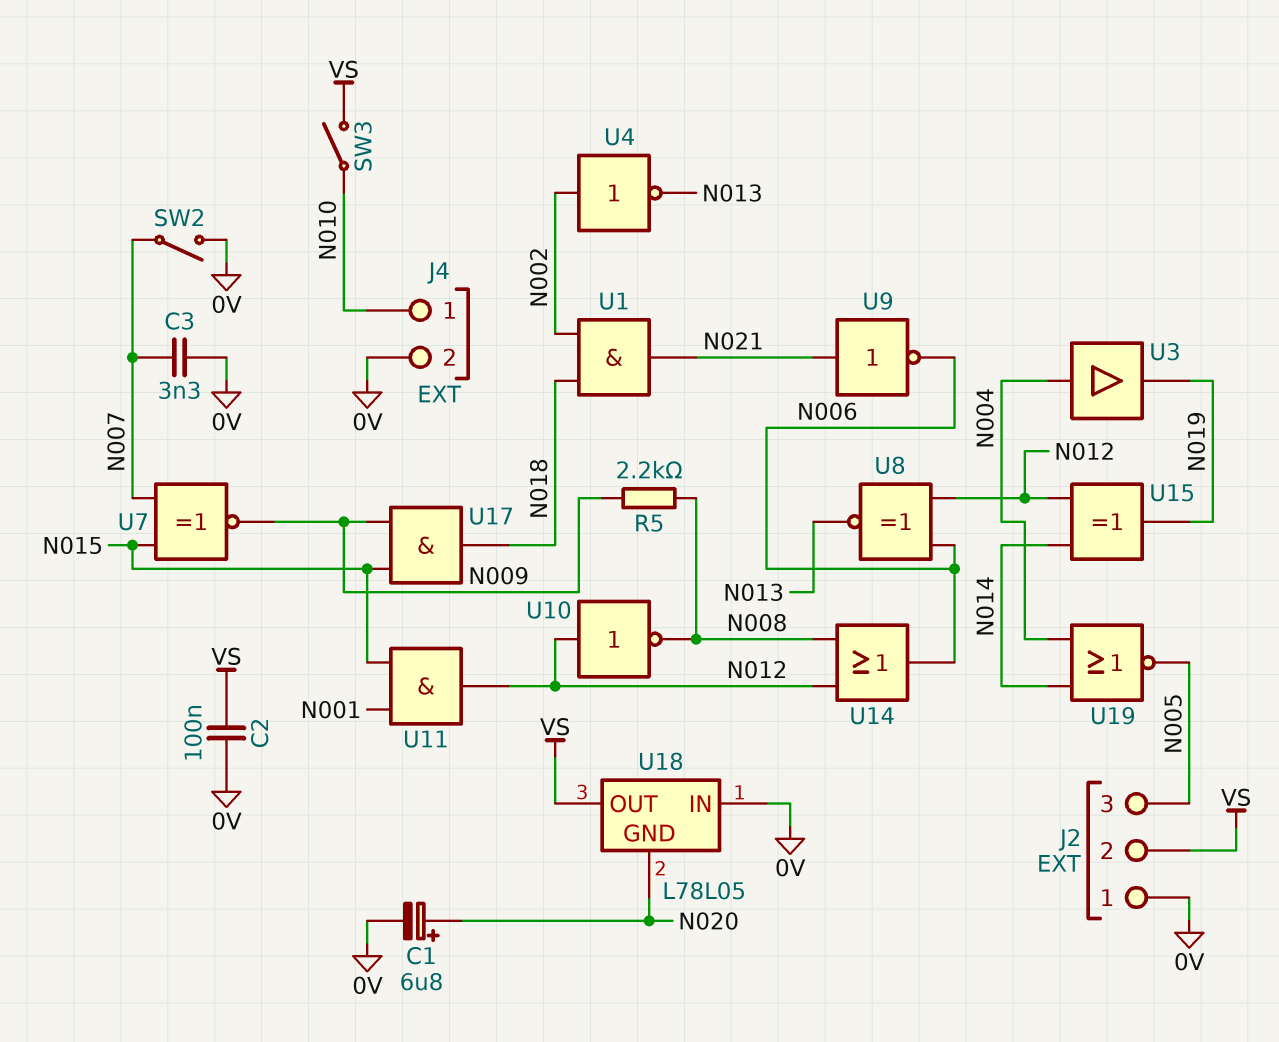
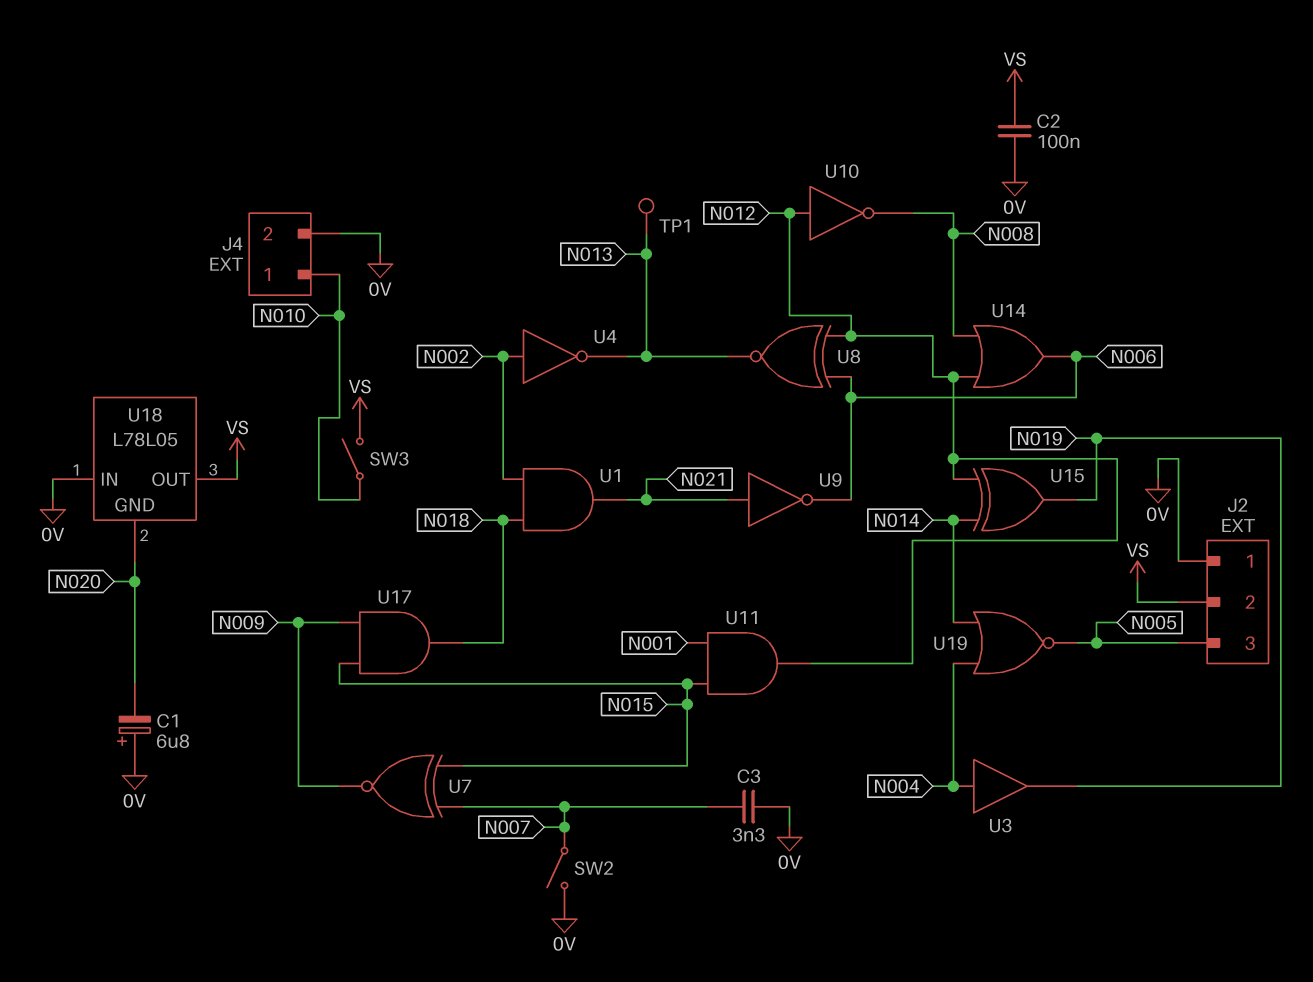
C1: 6.8uF (plus N020, minus 0V) -> 6.8uF (plus 0V, minus N020)
R5: 2.2k (N008, N009) -> none
TP1: none -> test point (N013)

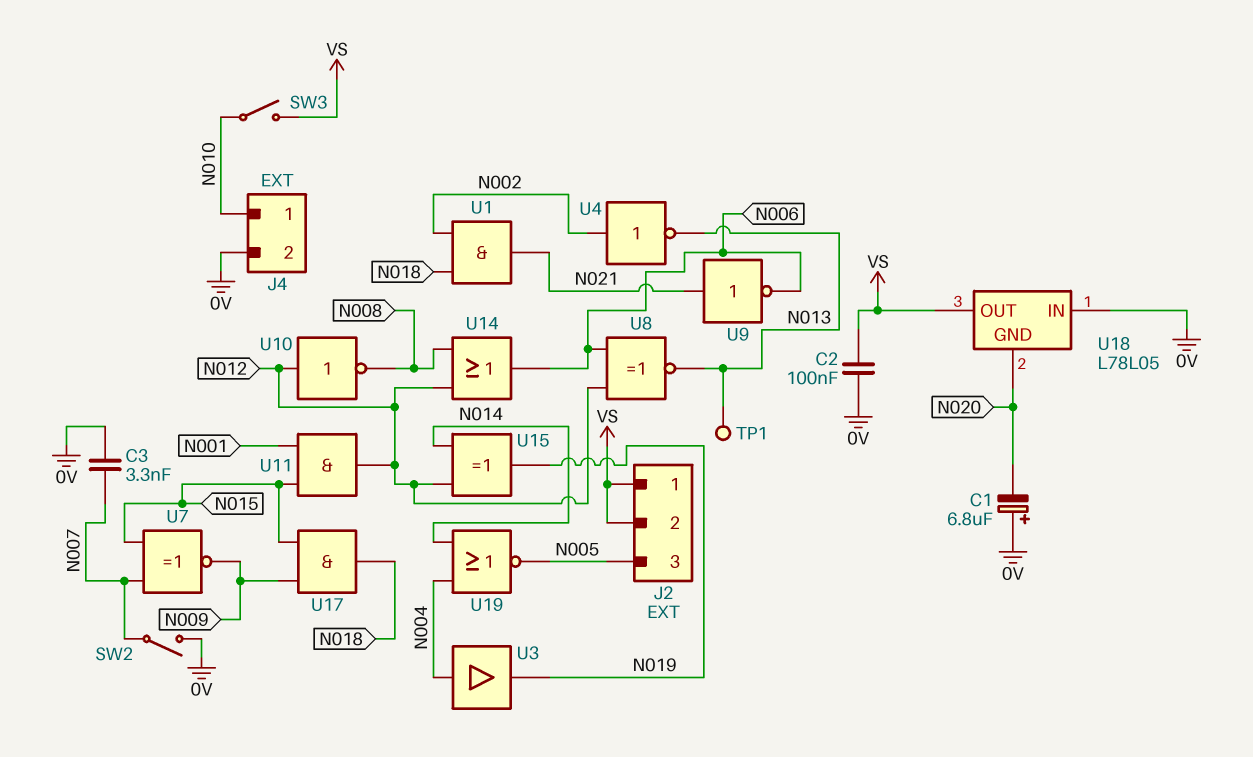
J2 pin 1: 0V -> VS

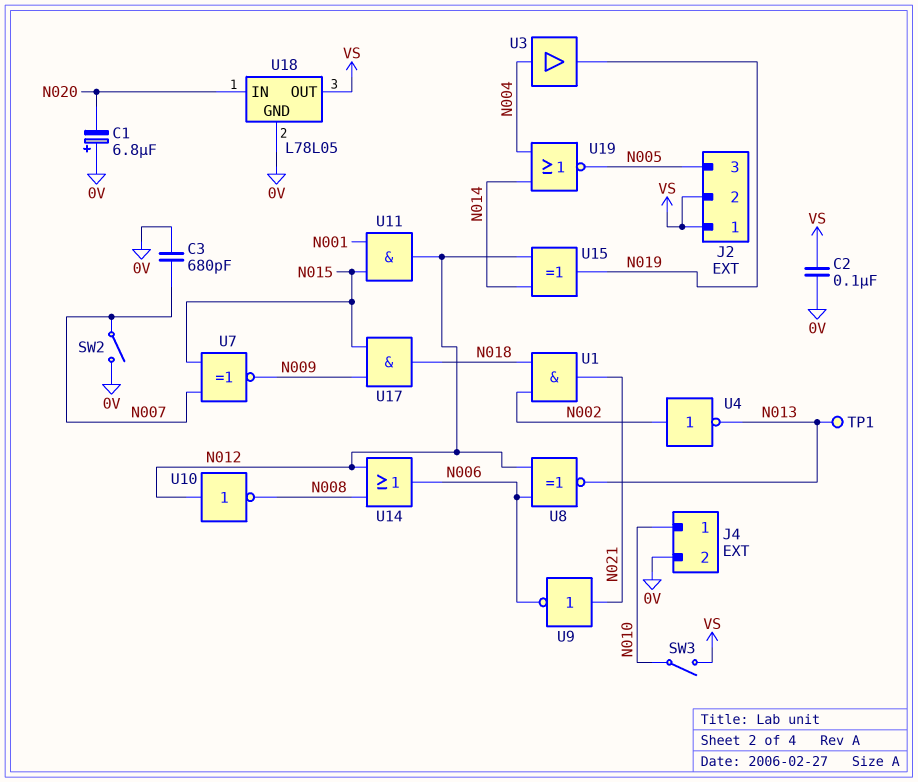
C3: 3.3nF (0V, N007) -> 680pF (0V, N007)
U18 pin GND: N020 -> 0V
U18 pin IN: 0V -> N020

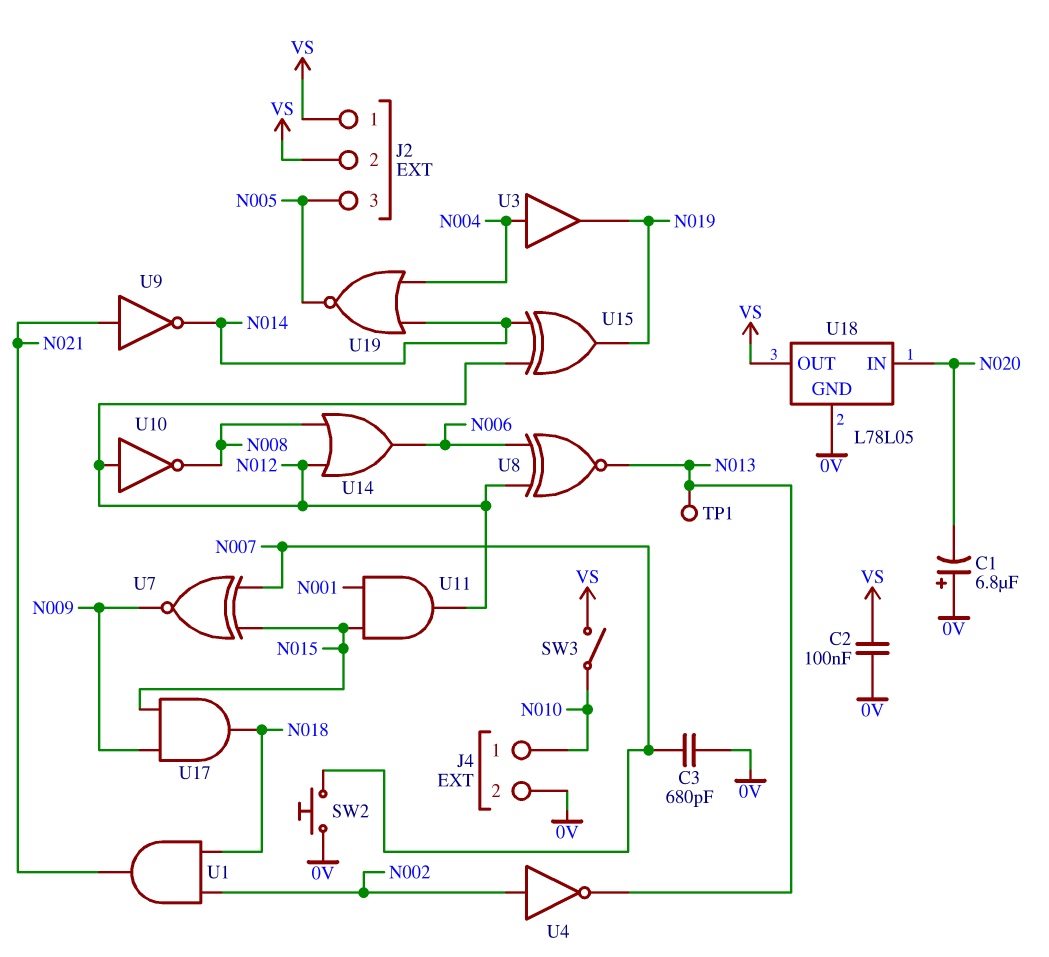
SW2: switch (0V, N007) -> button (0V, N007)
U9: NOT (in N021, out N006) -> NOT (in N021, out N014)

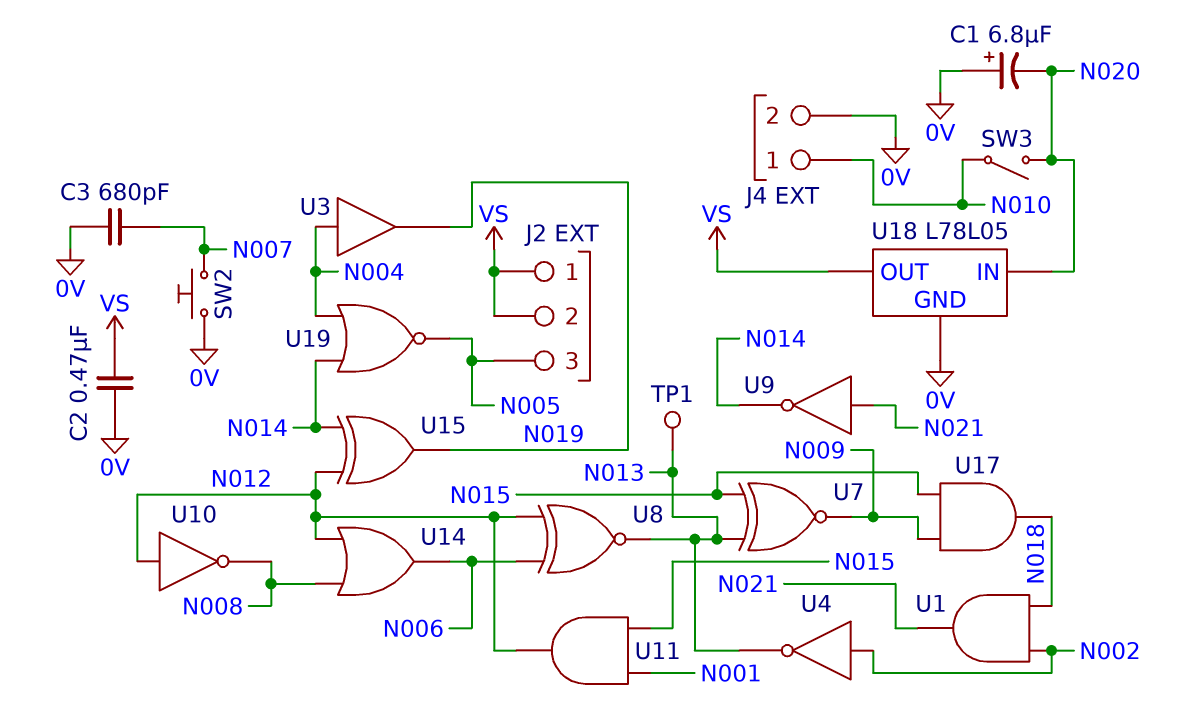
C2: 100nF (0V, VS) -> 470nF (0V, VS)
SW3: switch (N010, VS) -> switch (N010, N020)
U7: XNOR (in N007, in N015, out N009) -> XNOR (in N013, in N015, out N009)

